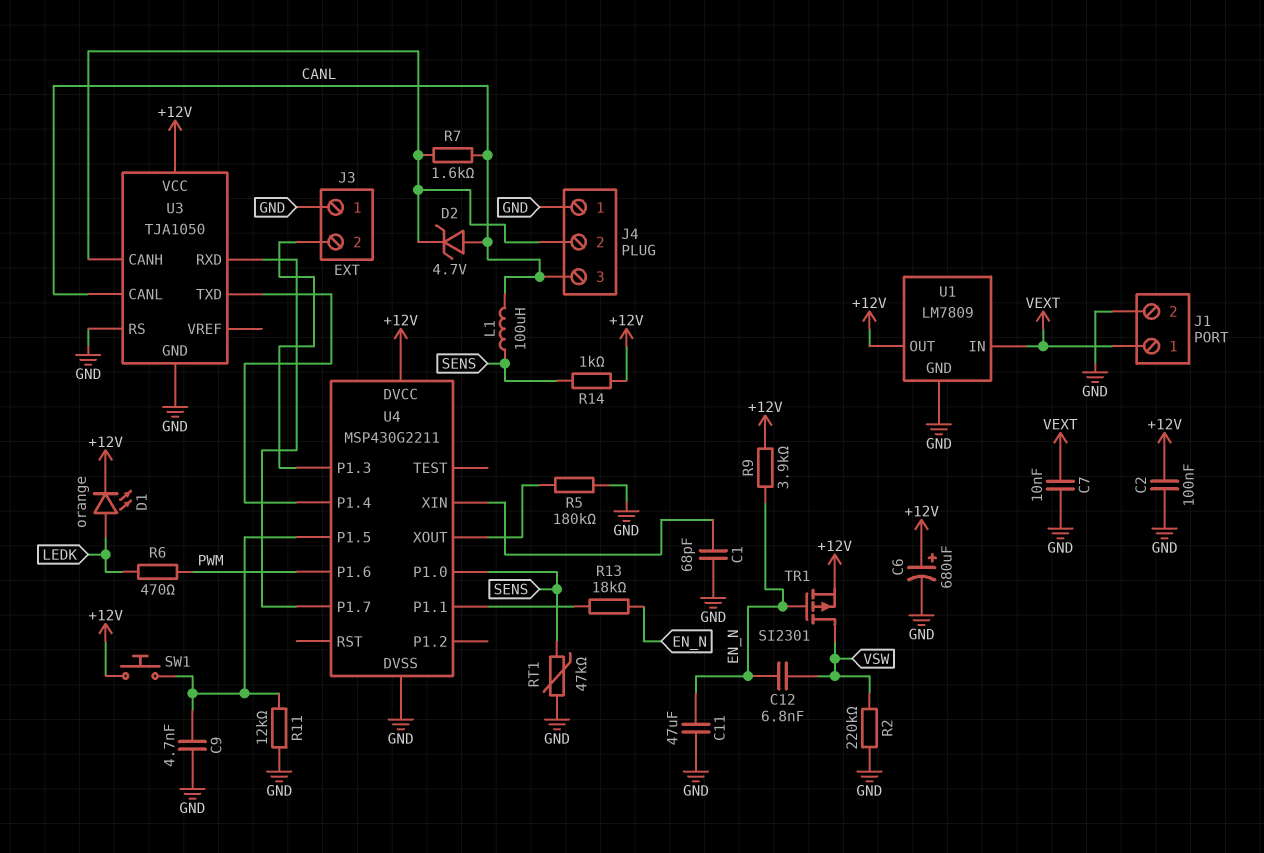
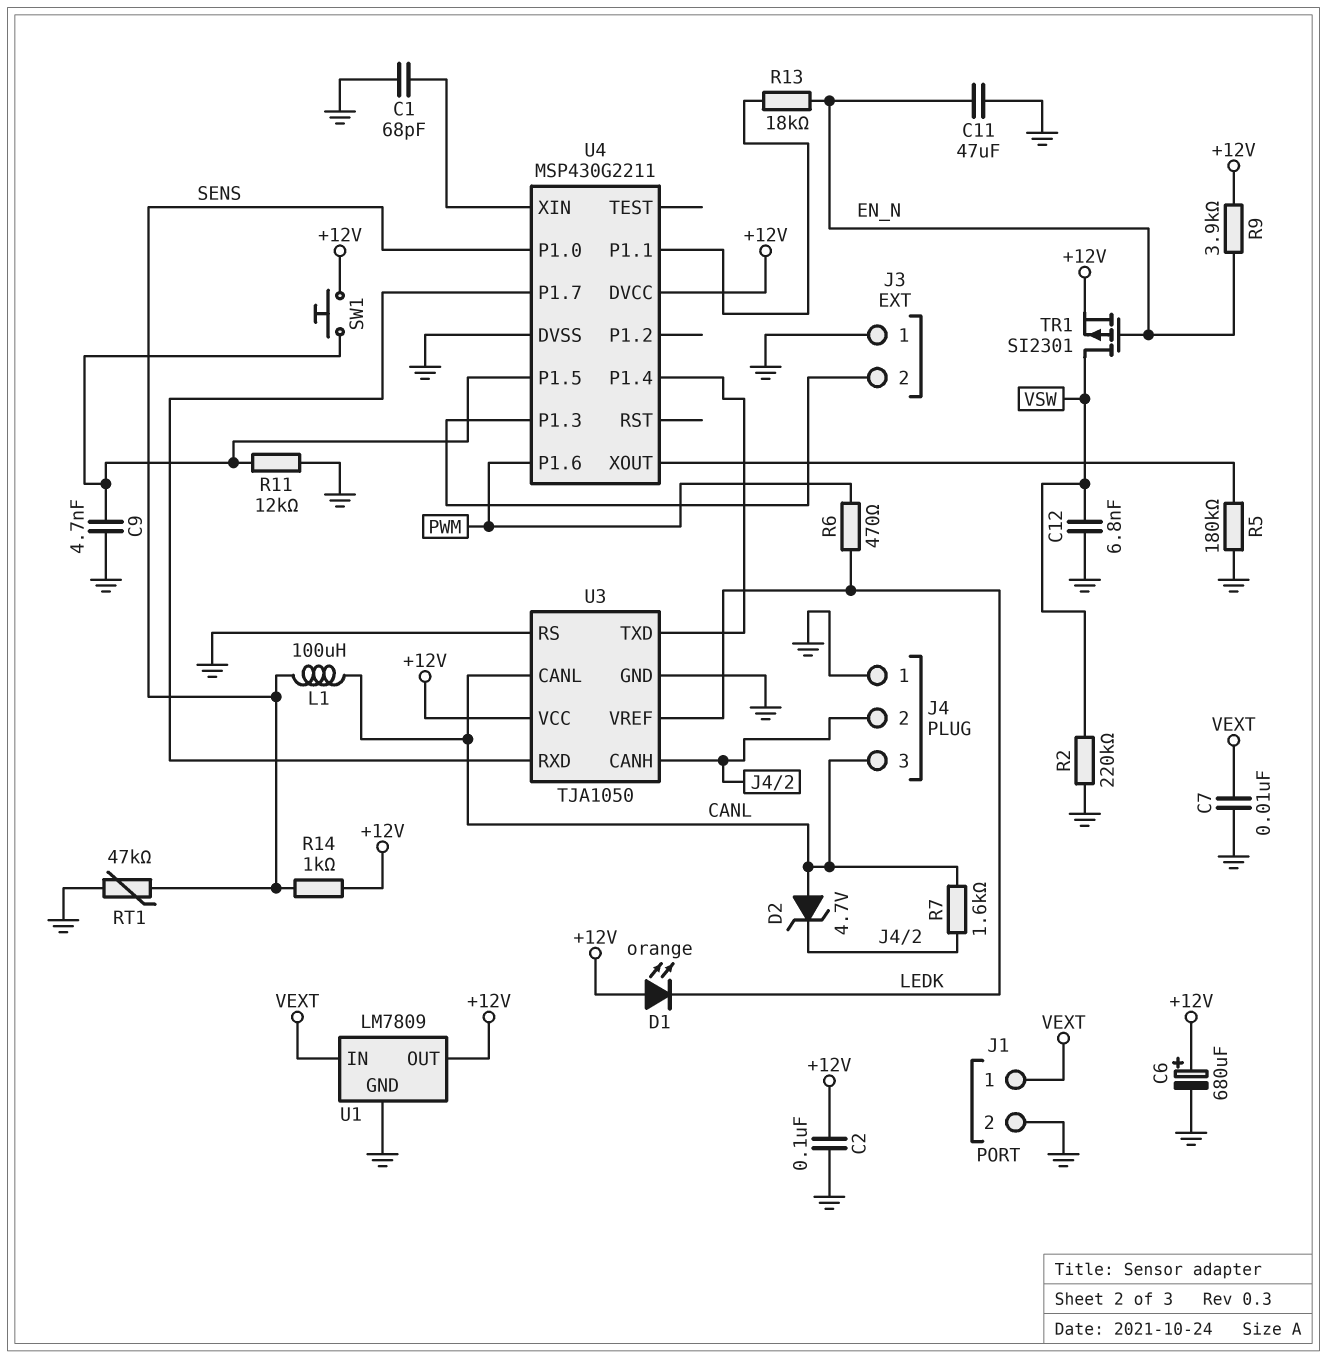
C12: 6.8nF (EN_N, VSW) -> 6.8nF (GND, VSW)
D1: LED orange (A LEDK, K +12V) -> LED orange (A +12V, K LEDK)
U3 pin VREF: none -> LEDK

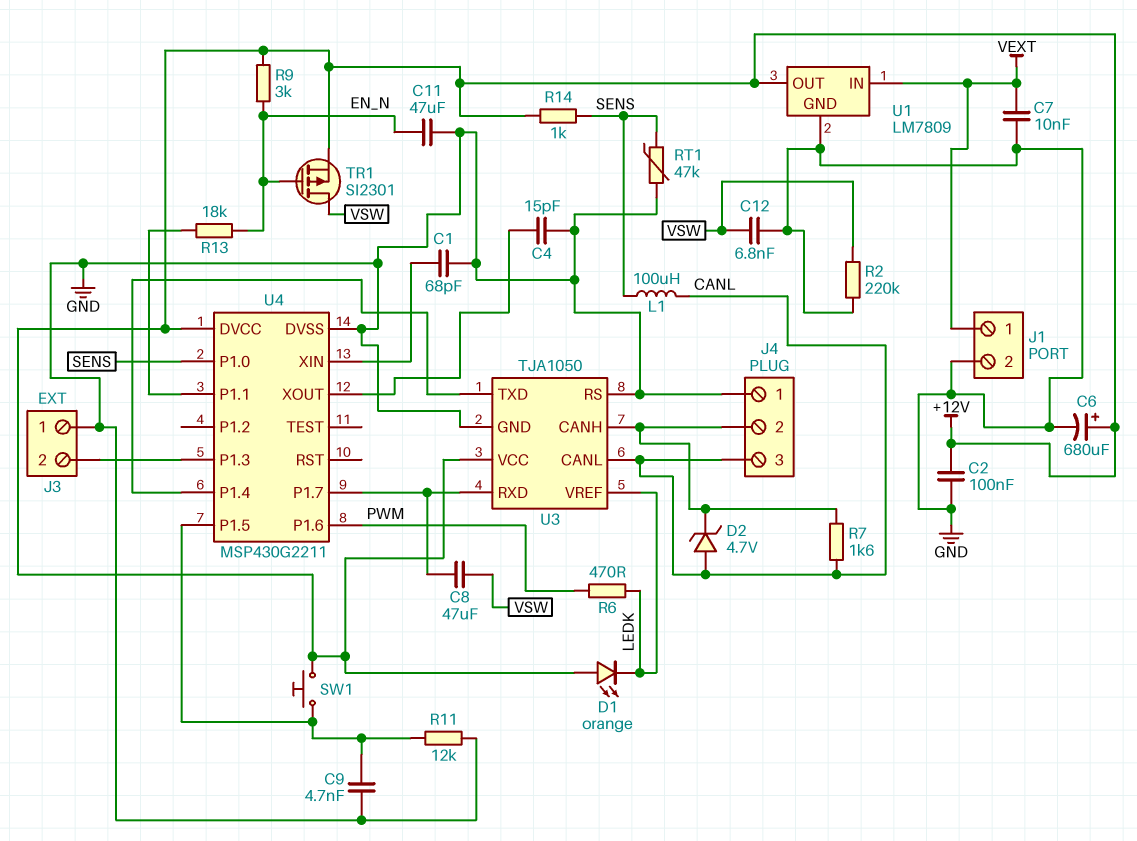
C4: none -> 15pF (GND, U4/XOUT)
C8: none -> 47uF (U3/RXD, VSW)
R5: 180k (GND, U4/XOUT) -> none
R9: 3.9k (+12V, EN_N) -> 3k (+12V, EN_N)

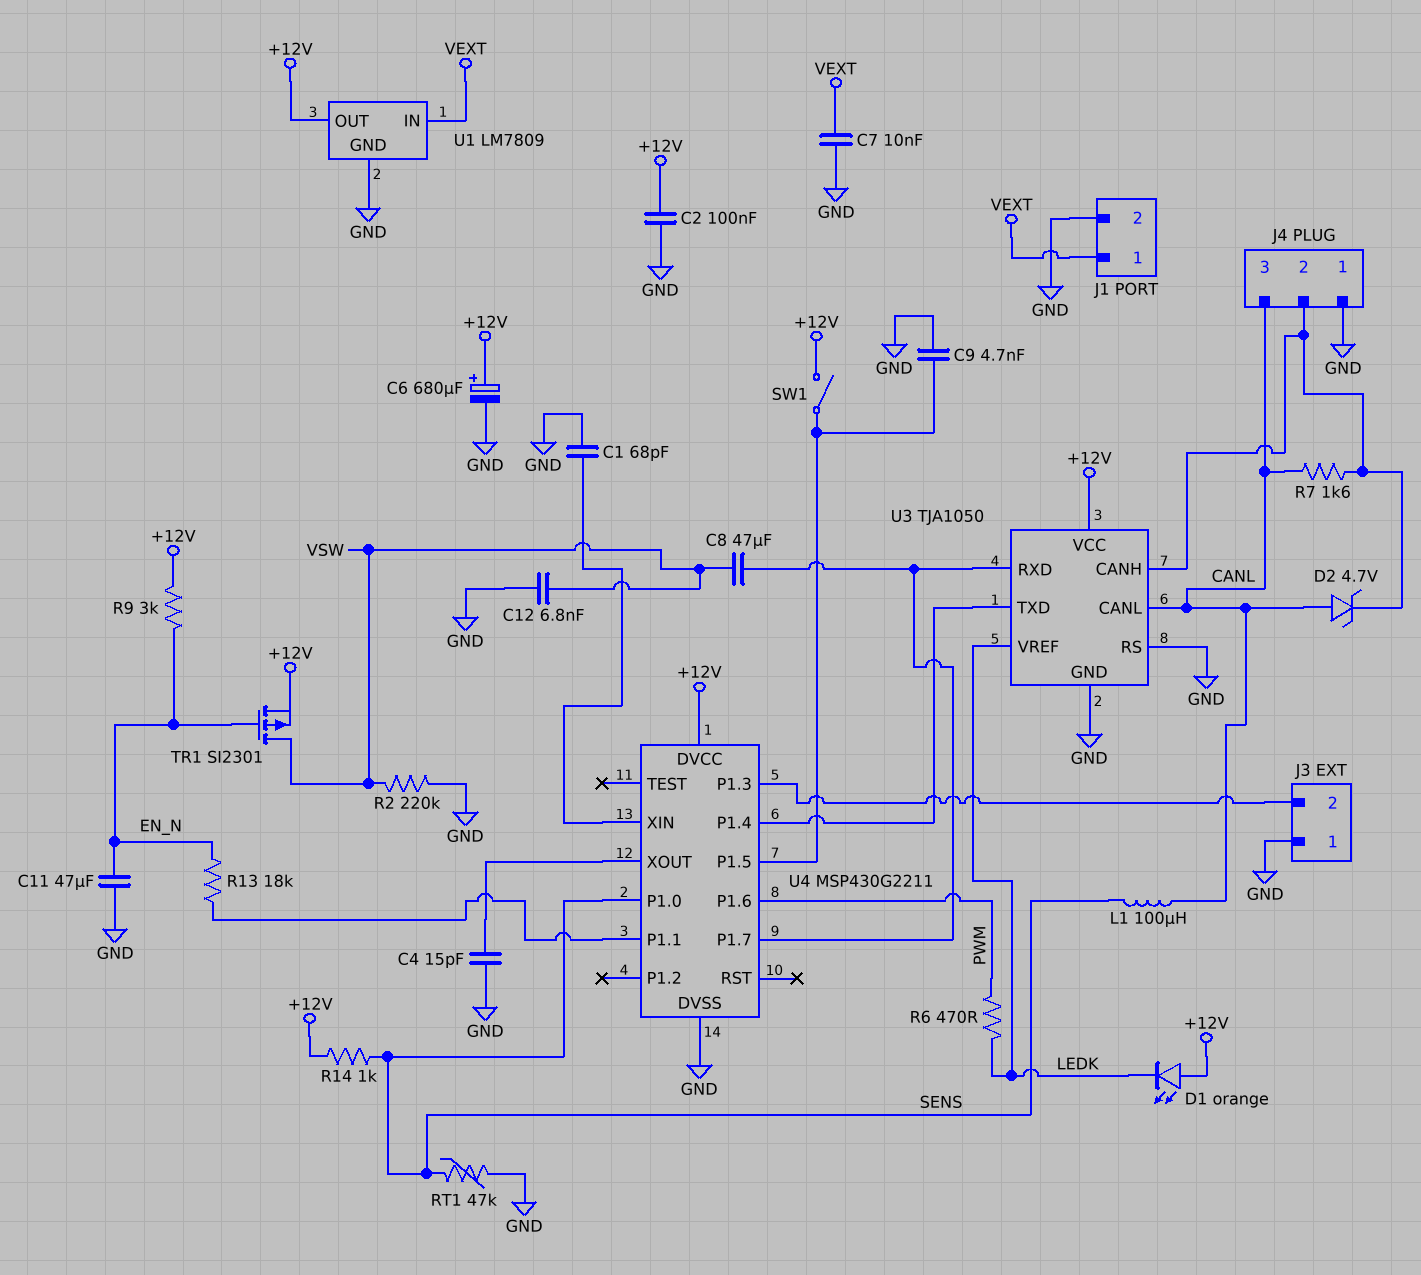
R11: 12k (GND, U4/P1.5) -> none
SW1: button (+12V, U4/P1.5) -> switch (+12V, U4/P1.5)

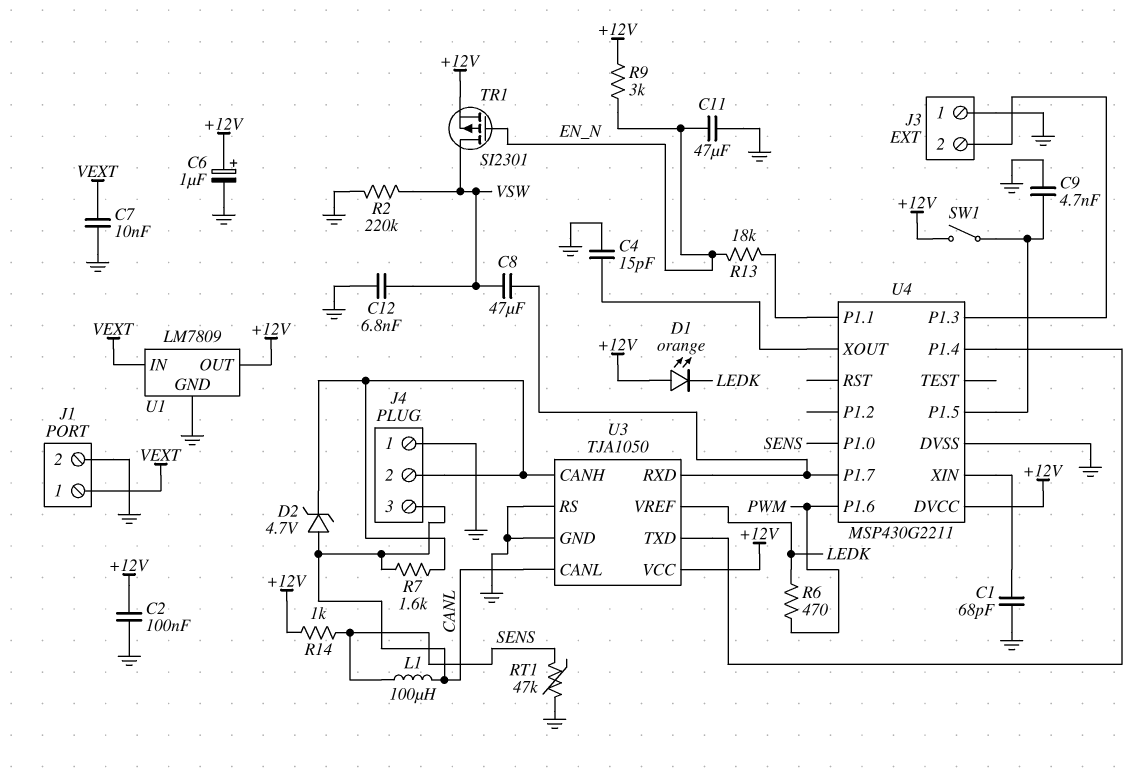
C6: 680uF (plus +12V, minus GND) -> 1uF (plus +12V, minus GND)

